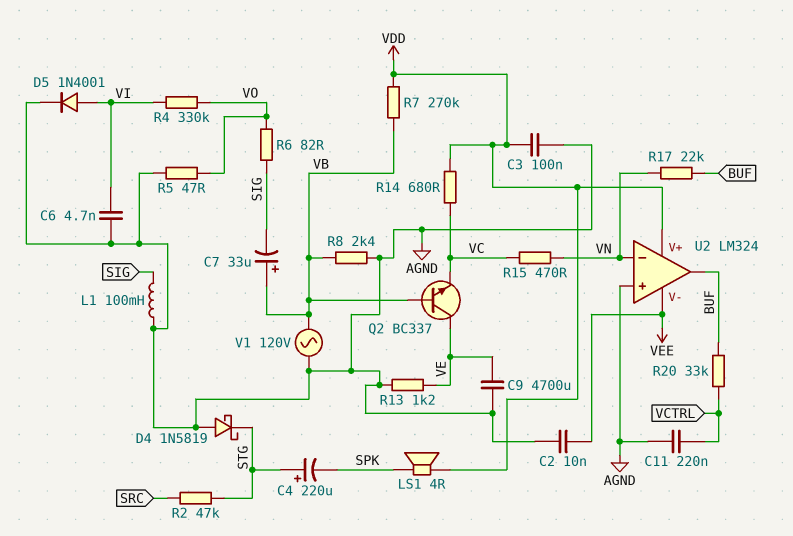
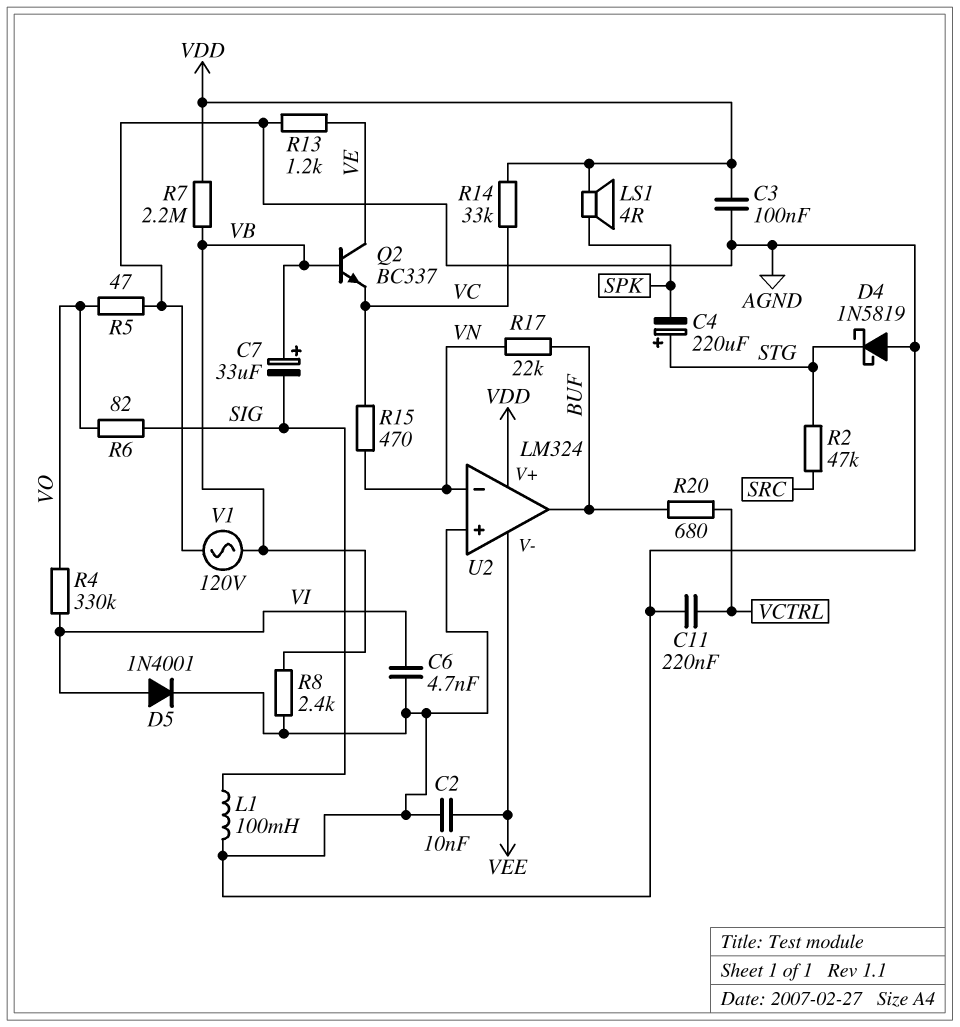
C9: 4700uF (AGND, VE) -> none
R7: 270k (VB, VDD) -> 2.2M (VB, VDD)
R14: 680 (VC, VDD) -> 33k (VC, VDD)
R20: 33k (BUF, VCTRL) -> 680 (BUF, VCTRL)

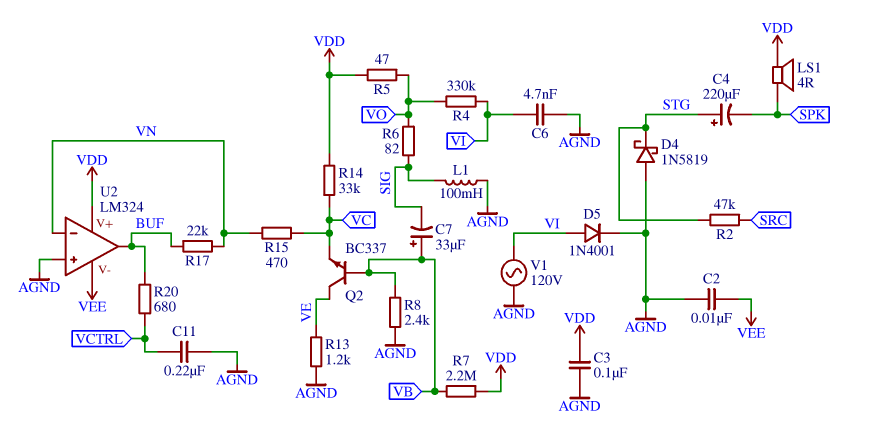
R5: 47 (AGND, VO) -> 47 (VDD, VO)
V1: AC 120V (AGND, VB) -> AC 120V (AGND, VI)

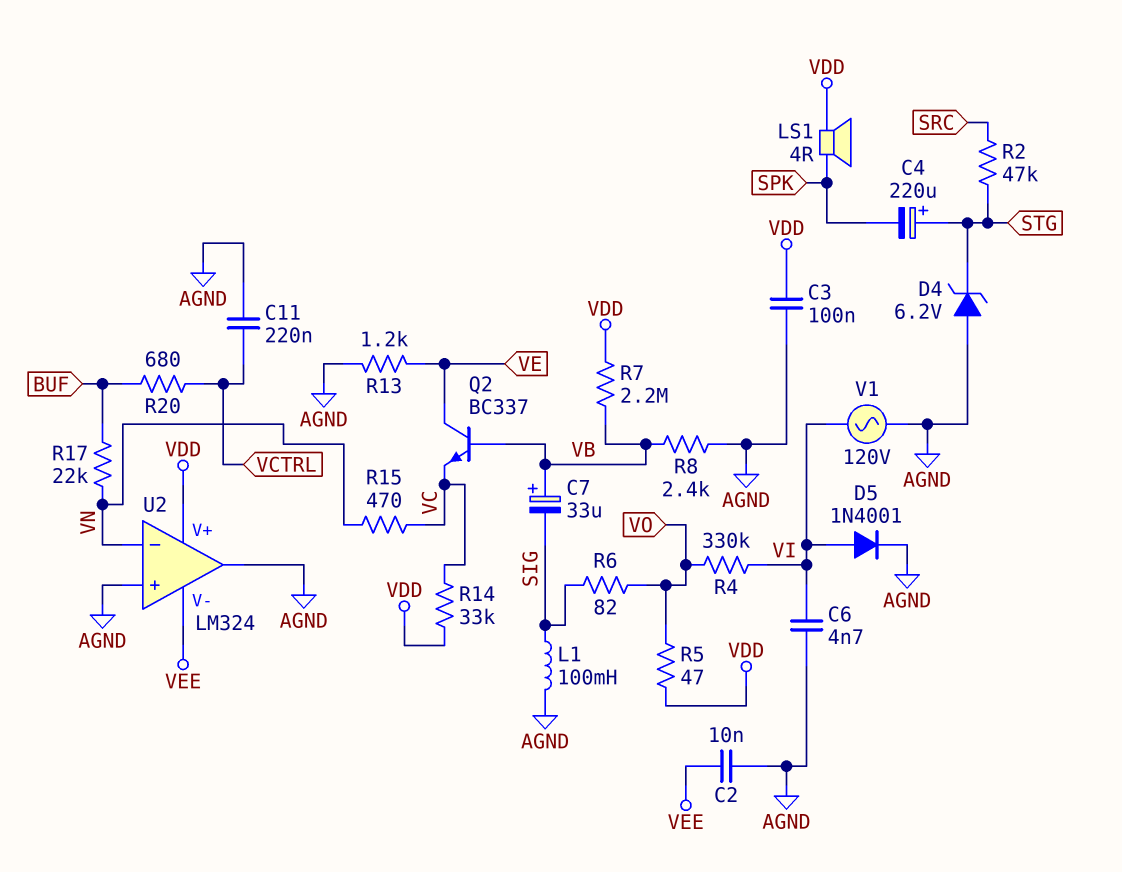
D4: schottky 1N5819 (A AGND, K STG) -> zener 6.2V (A AGND, K STG)
U2 pin out: BUF -> AGND

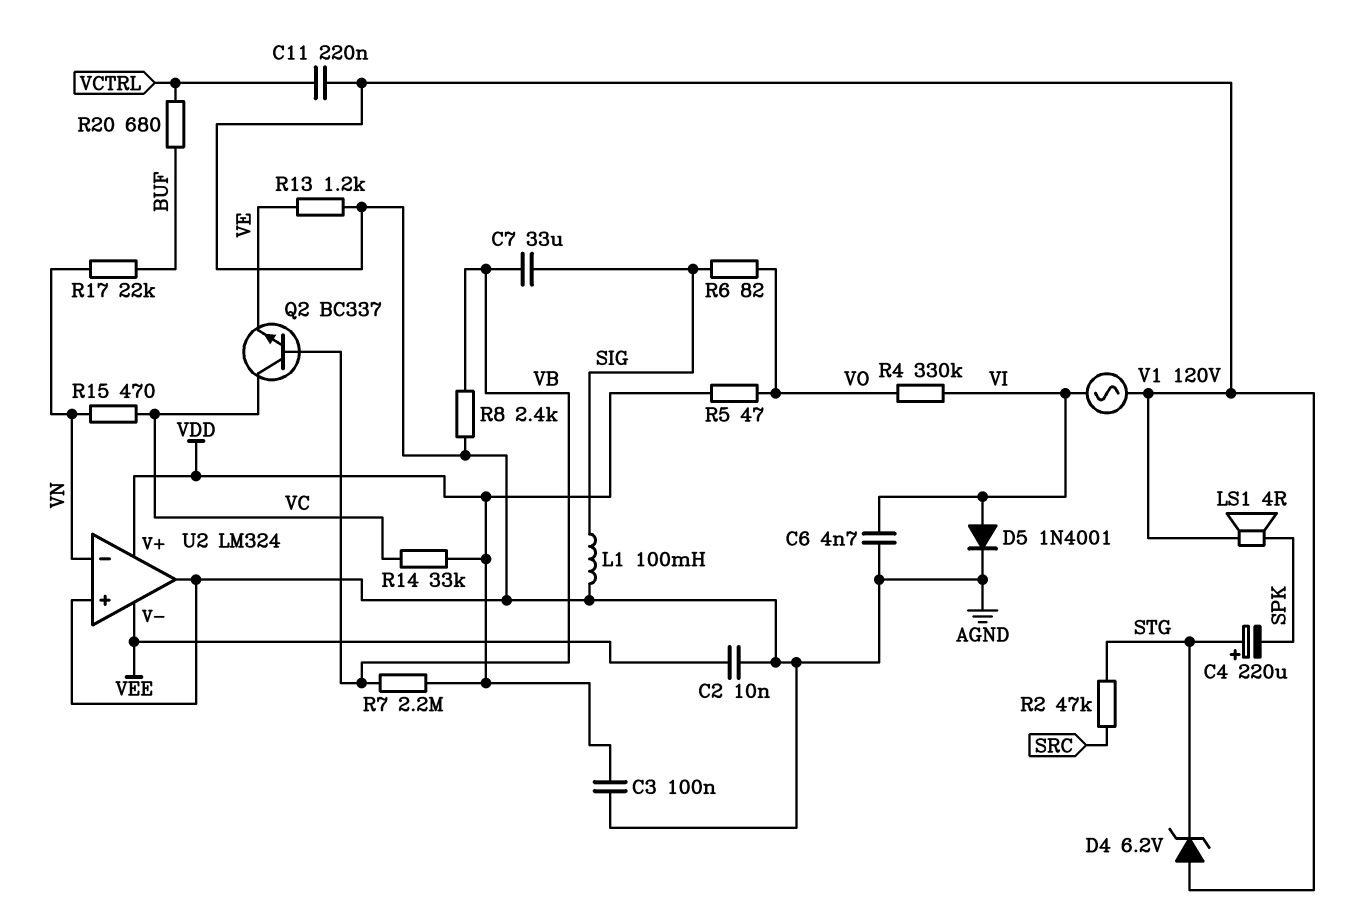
C7: 33uF (plus VB, minus SIG) -> 33uF (SIG, VB)
LS1: speaker 4R (SPK, VDD) -> speaker 4R (AGND, SPK)
Q2: NPN BC337 (B VB, C VE, E VC) -> NPN BC337 (B VB, C VC, E VE)

